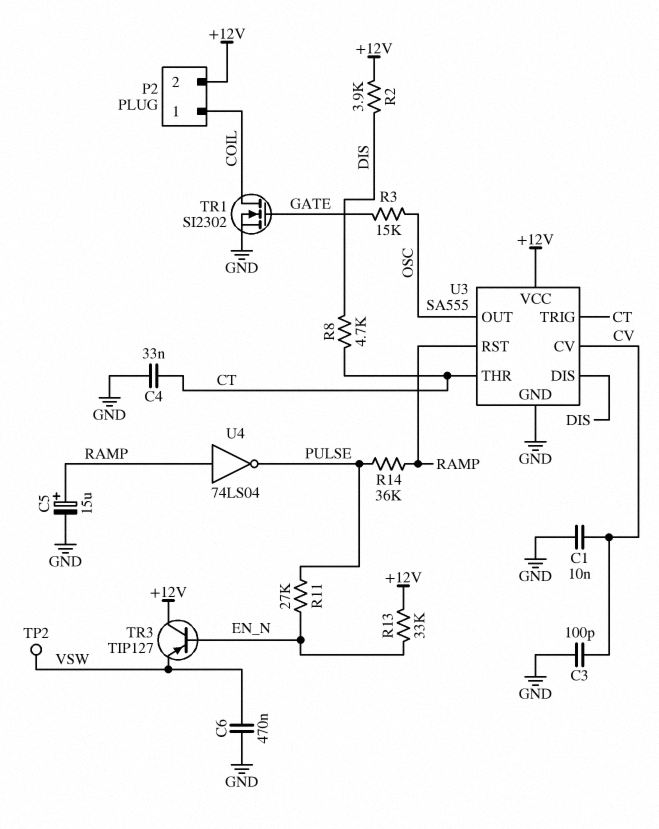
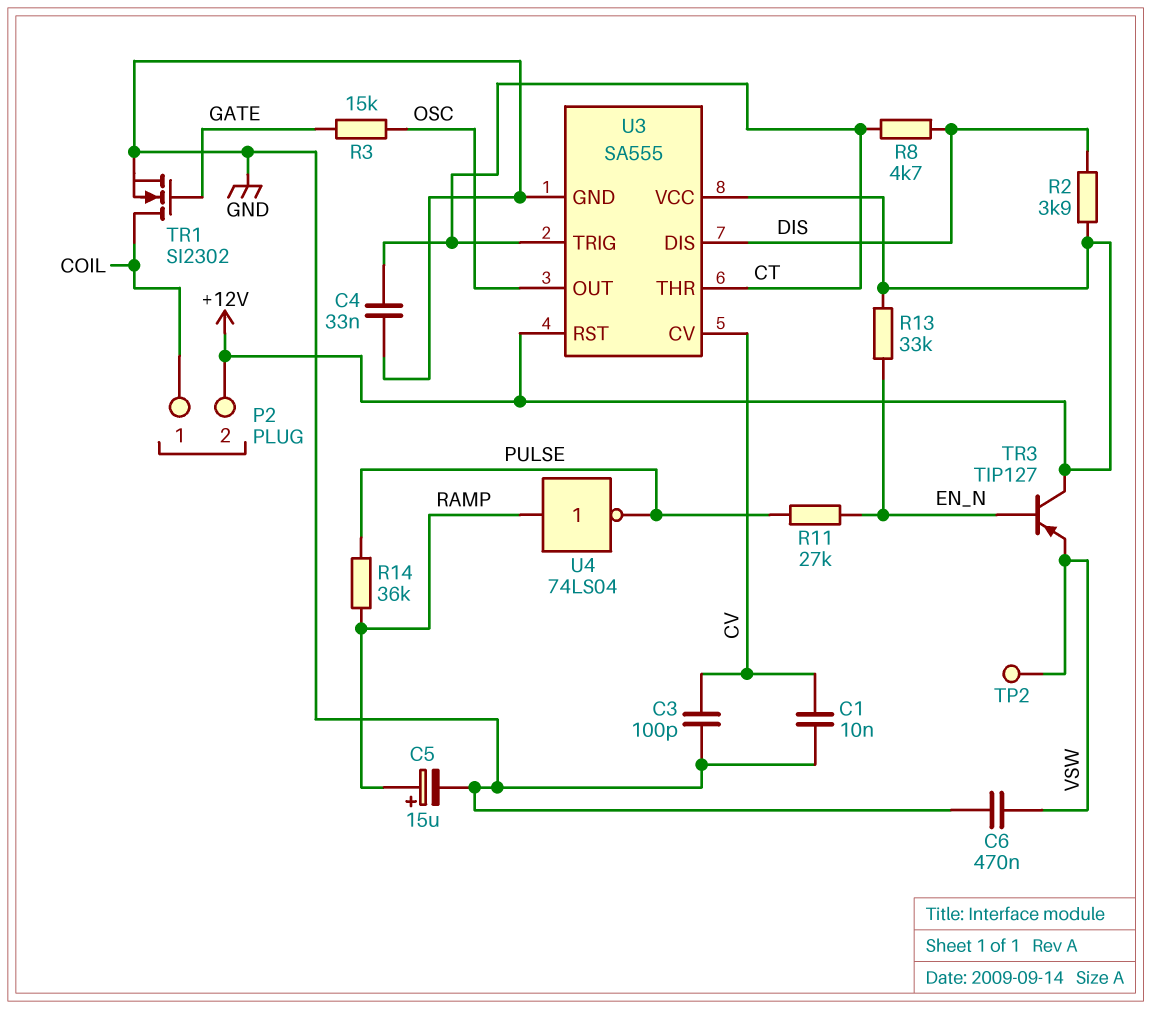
U3 pin RST: RAMP -> +12V

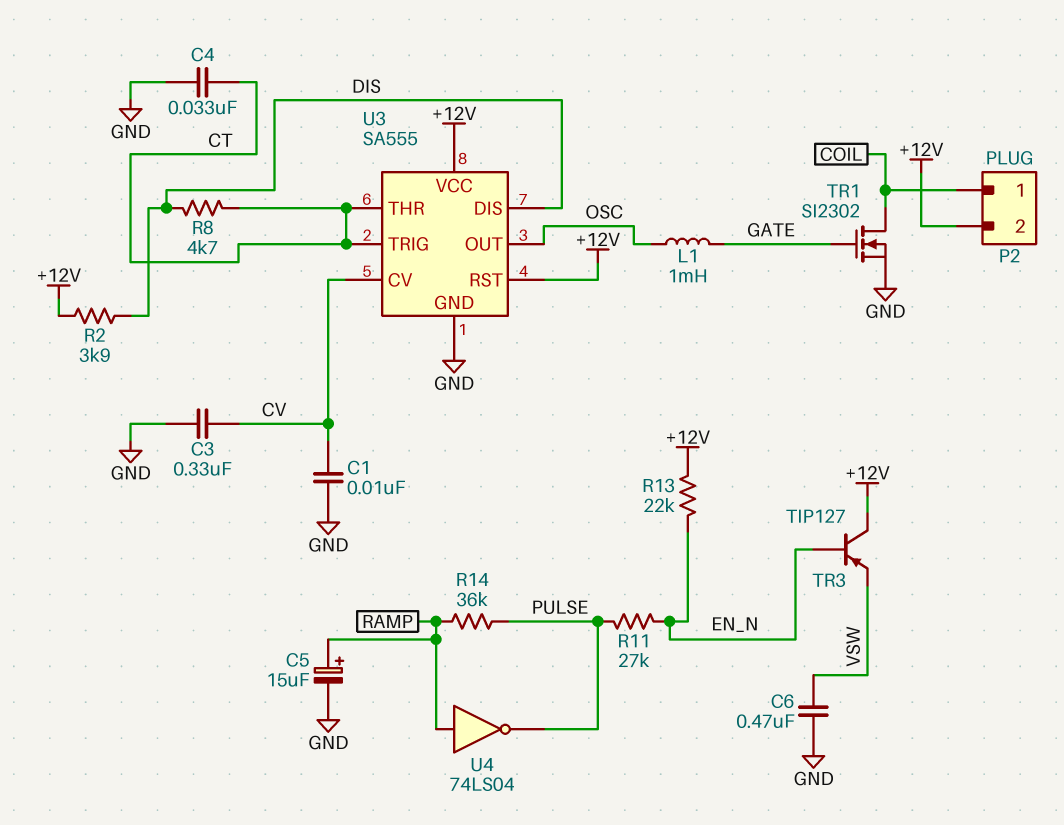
C3: 100pF (CV, GND) -> 330nF (CV, GND)
L1: none -> 1mH (GATE, OSC)
R3: 15k (GATE, OSC) -> none
R13: 33k (+12V, EN_N) -> 22k (+12V, EN_N)
TP2: test point (VSW) -> none

